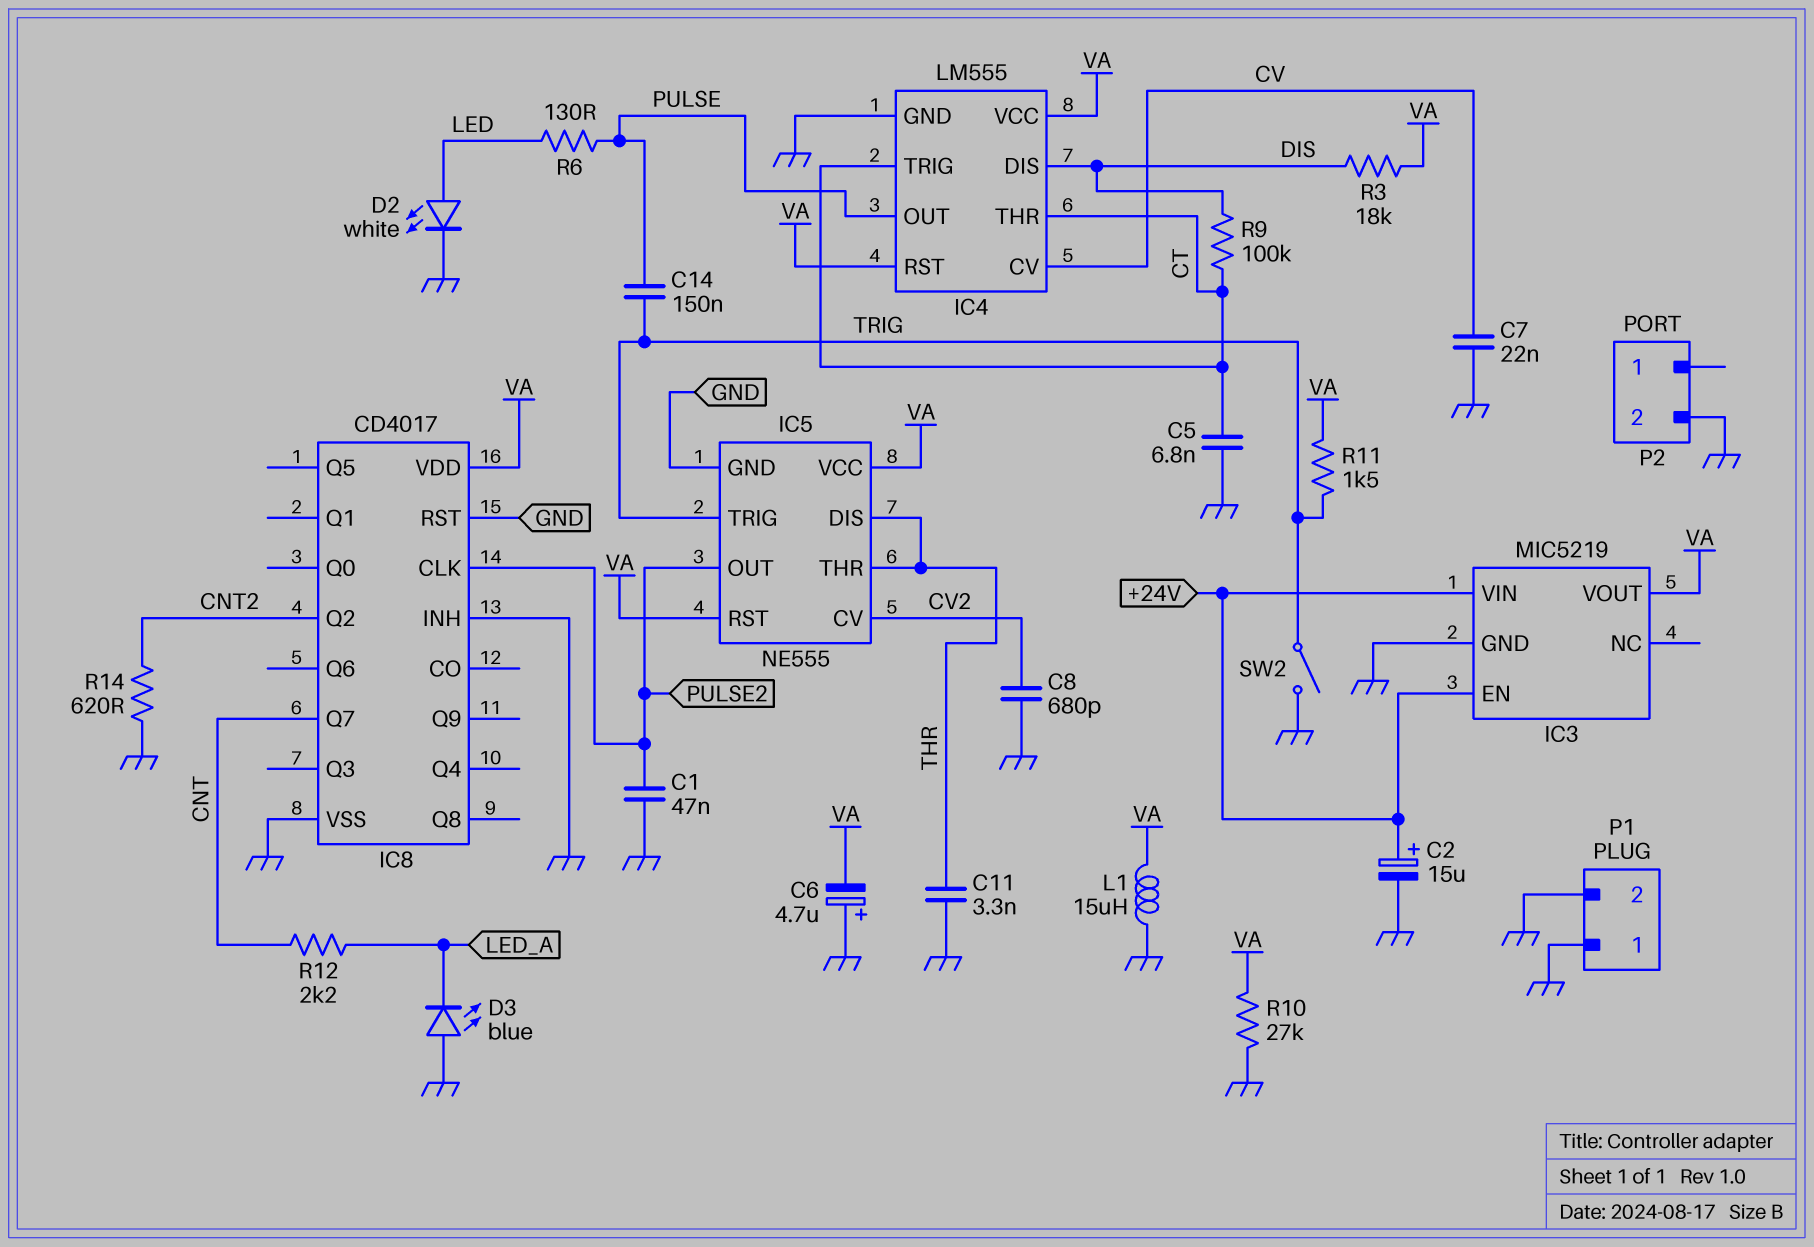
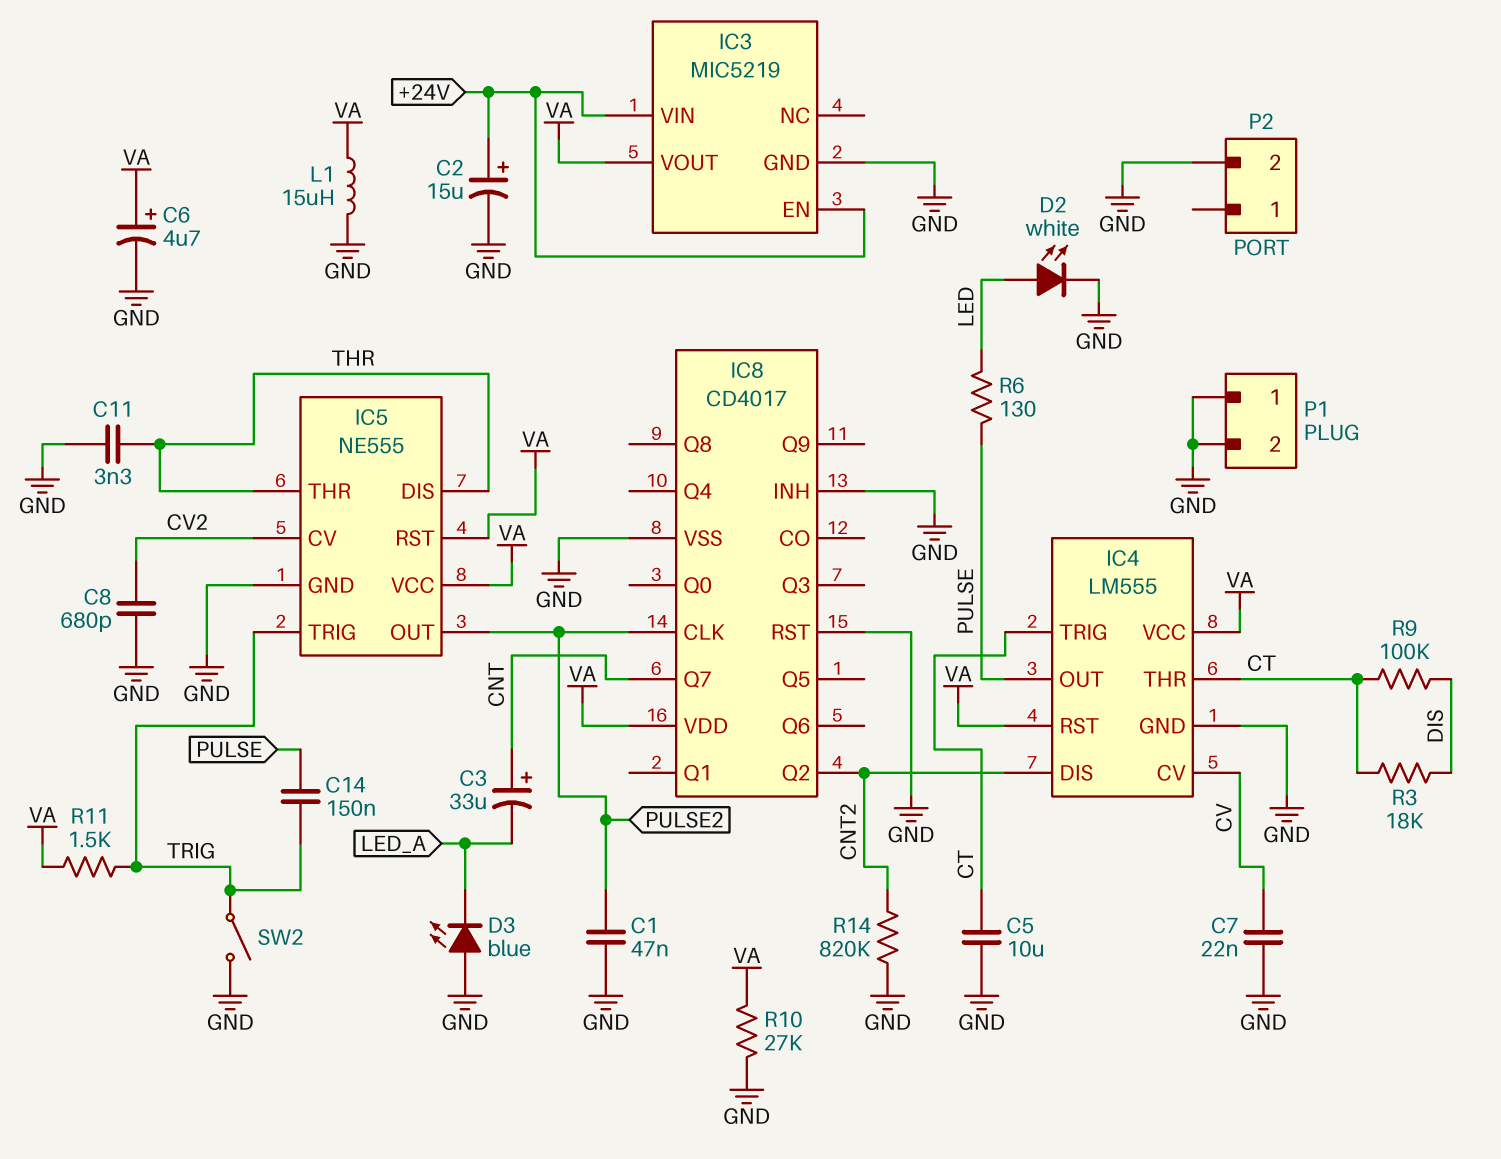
C3: none -> 33uF (plus CNT, minus LED_A)
C5: 6.8nF (CT, GND) -> 10uF (CT, GND)
C6: 4.7uF (plus GND, minus VA) -> 4.7uF (plus VA, minus GND)
IC4 pin DIS: DIS -> CNT2
R3: 18k (DIS, VA) -> 18k (CT, DIS)
R12: 2.2k (CNT, LED_A) -> none
R14: 620 (CNT2, GND) -> 820k (CNT2, GND)

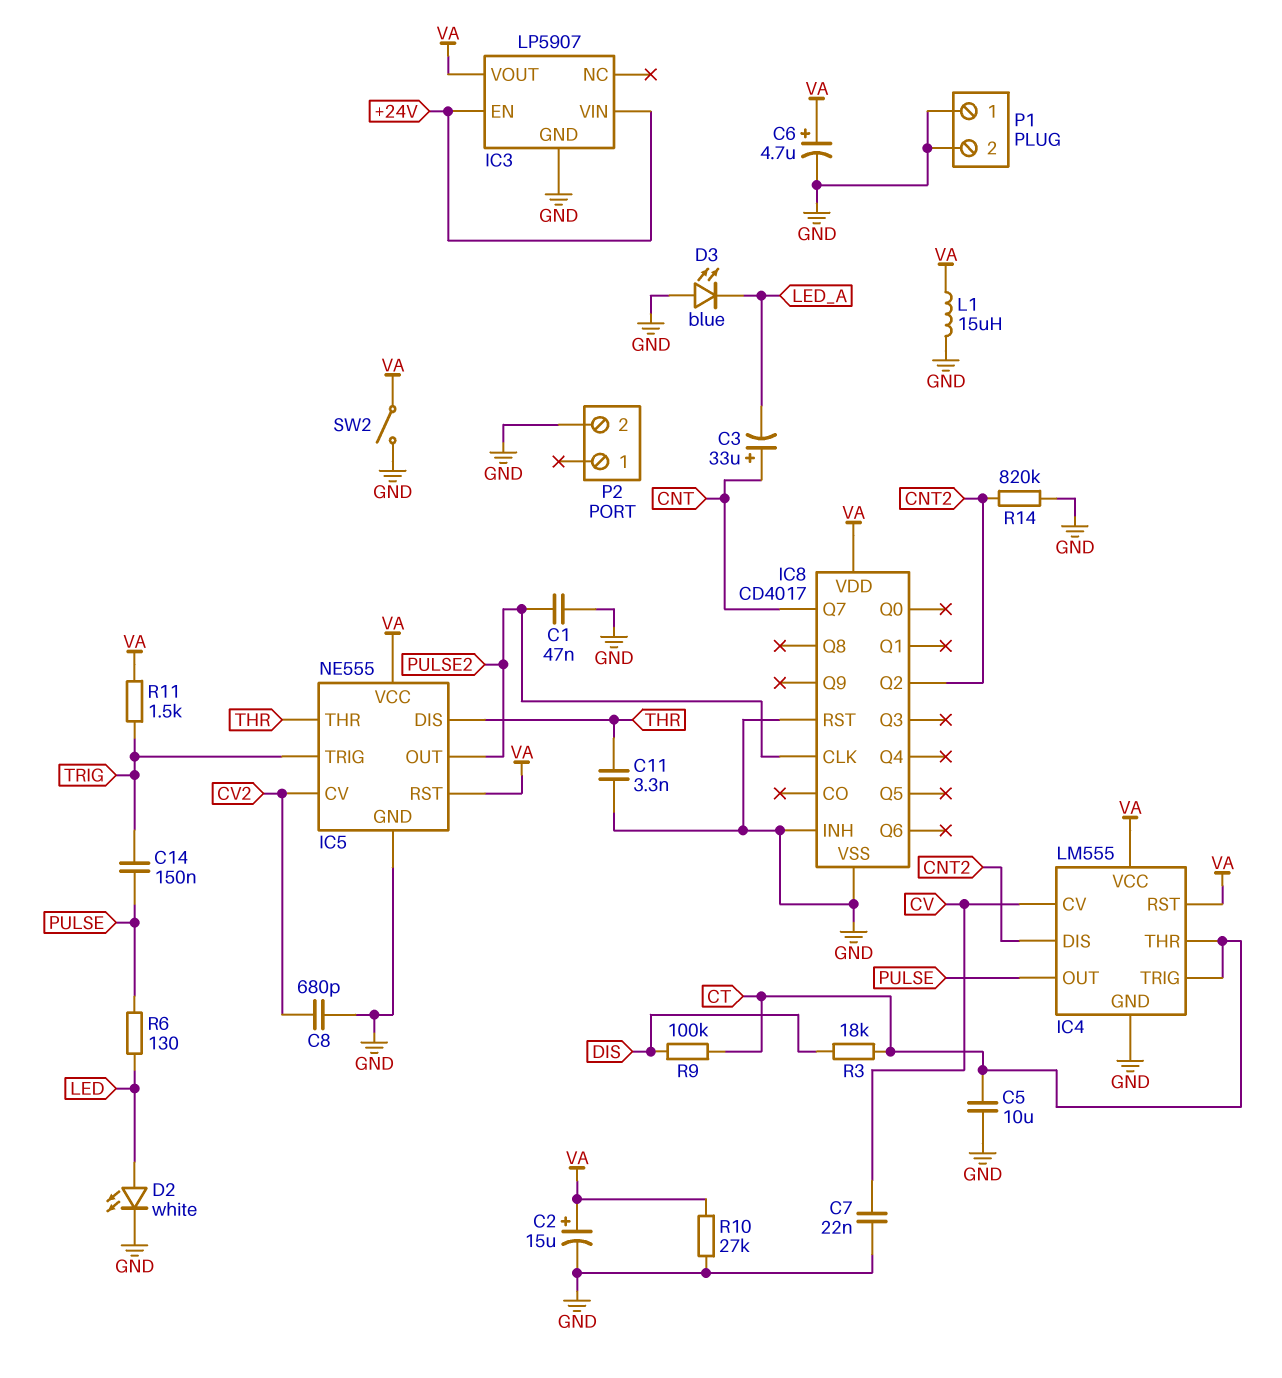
C2: 15uF (plus +24V, minus GND) -> 15uF (plus VA, minus GND)
IC3: MIC5219 -> LP5907
SW2: switch (GND, TRIG) -> switch (GND, VA)

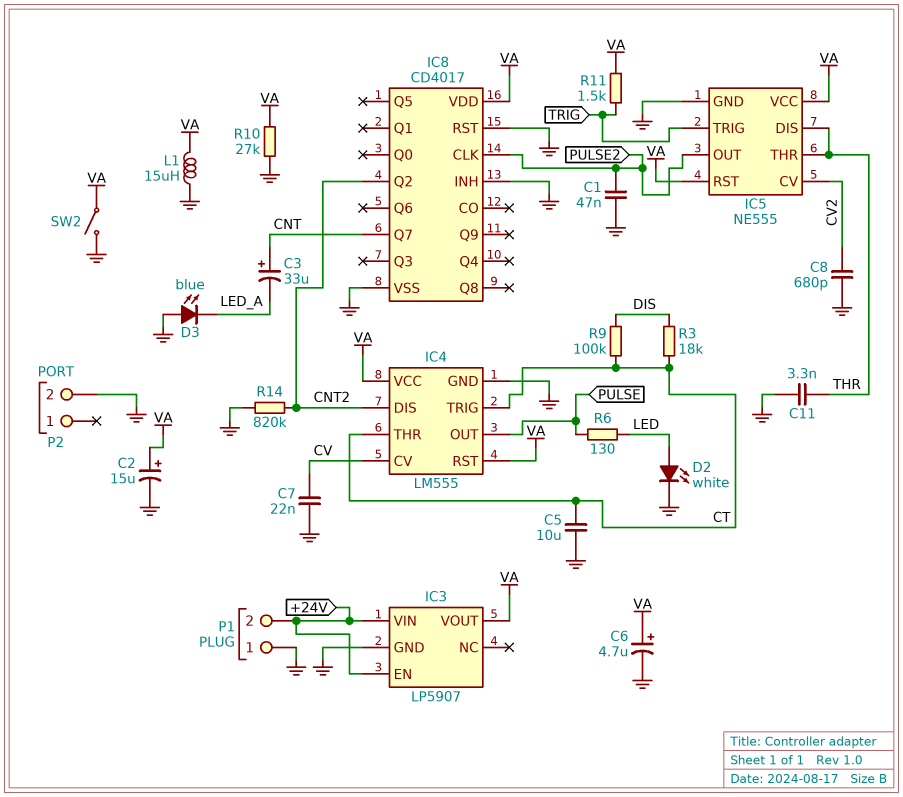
C14: 150nF (PULSE, TRIG) -> none
P1 pin 2: GND -> +24V

